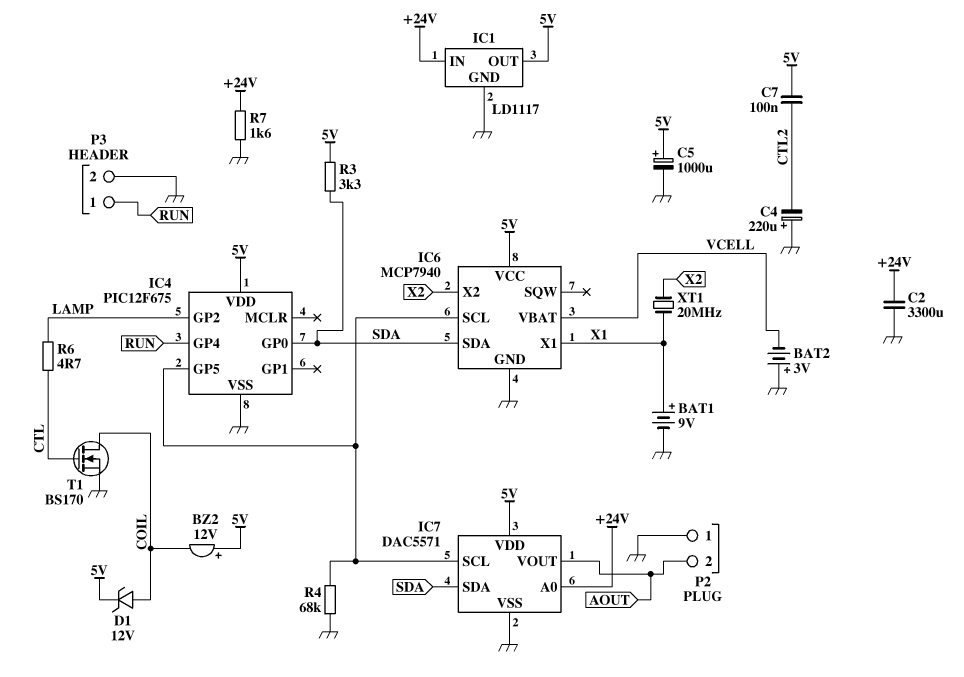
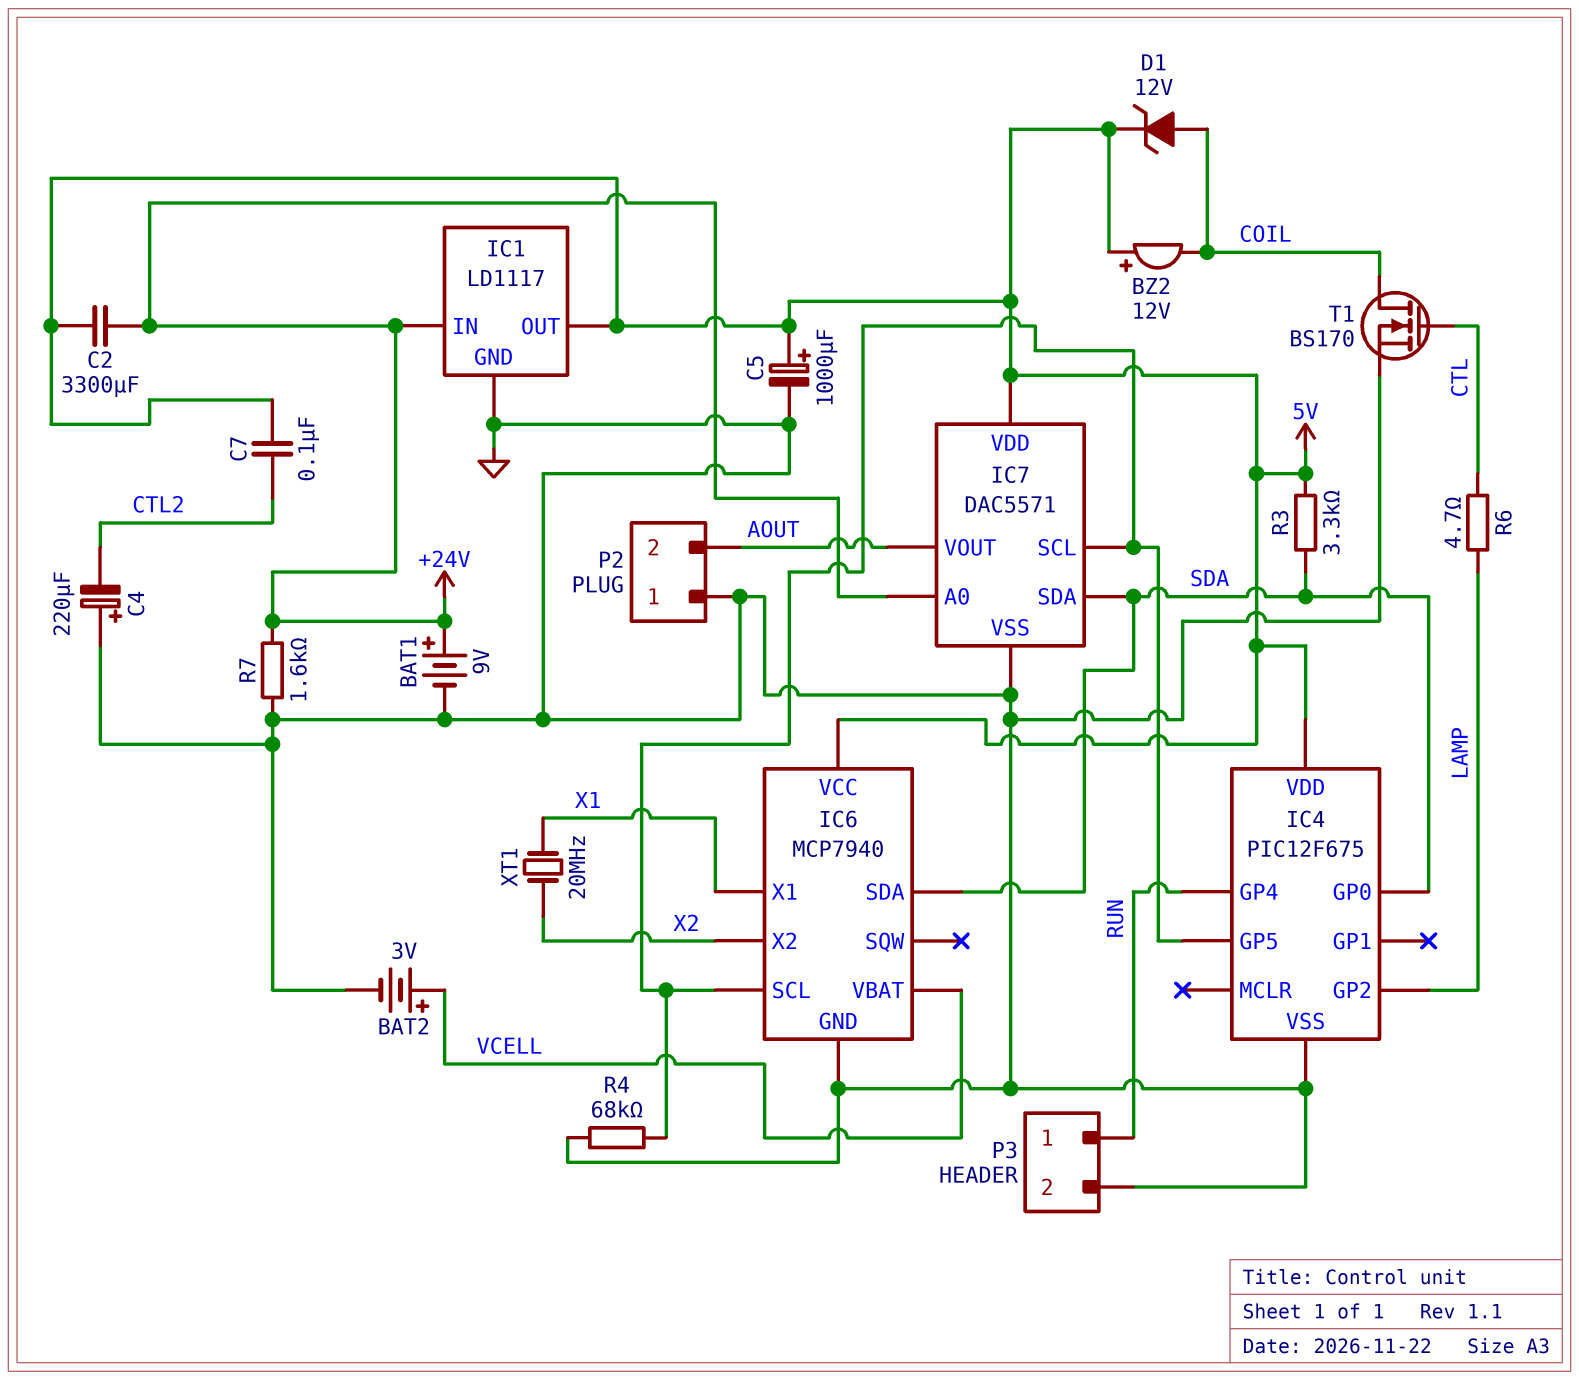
BAT1: 9V (plus X1, minus GND) -> 9V (plus +24V, minus GND)
BAT2: 3V (plus GND, minus VCELL) -> 3V (plus VCELL, minus GND)
C2: 3300uF (+24V, GND) -> 3300uF (+24V, 5V)

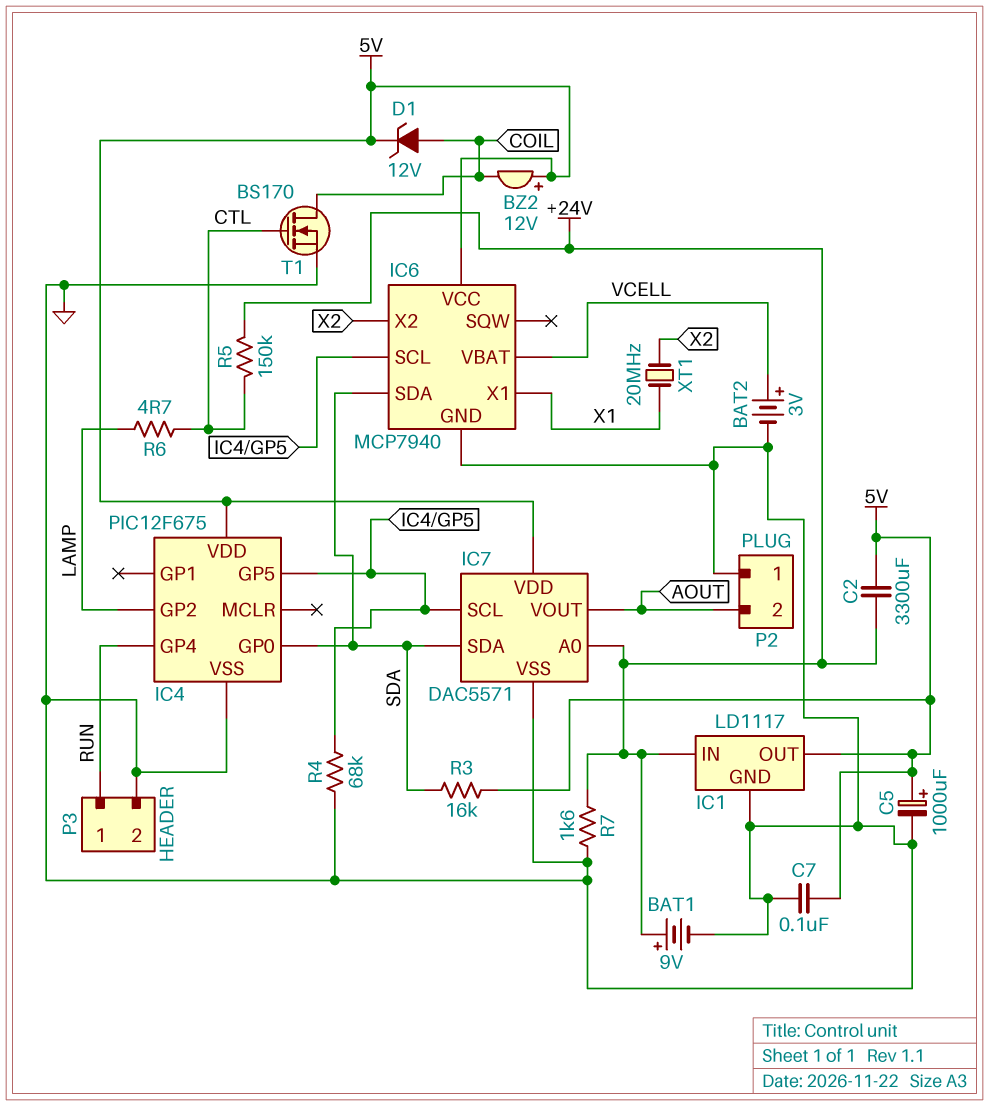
C4: 220uF (plus GND, minus CTL2) -> none
C7: 100nF (5V, CTL2) -> 100nF (5V, GND)
R3: 3.3k (5V, SDA) -> 16k (5V, SDA)
R5: none -> 150k (+24V, CTL)

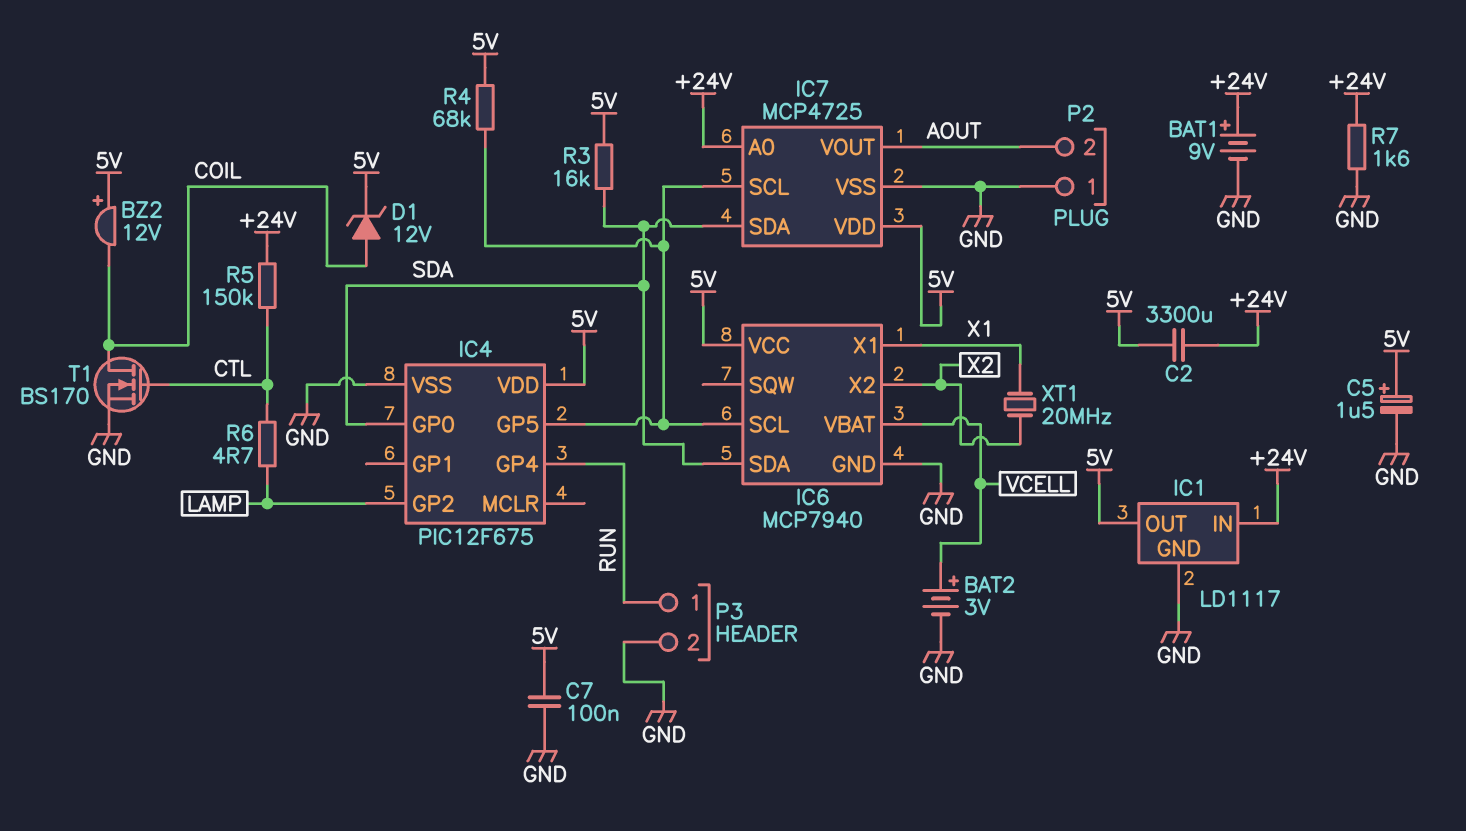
C5: 1000uF (plus 5V, minus GND) -> 1.5uF (plus 5V, minus GND)
IC7: DAC5571 -> MCP4725
R4: 68k (GND, IC4/GP5) -> 68k (5V, IC4/GP5)

